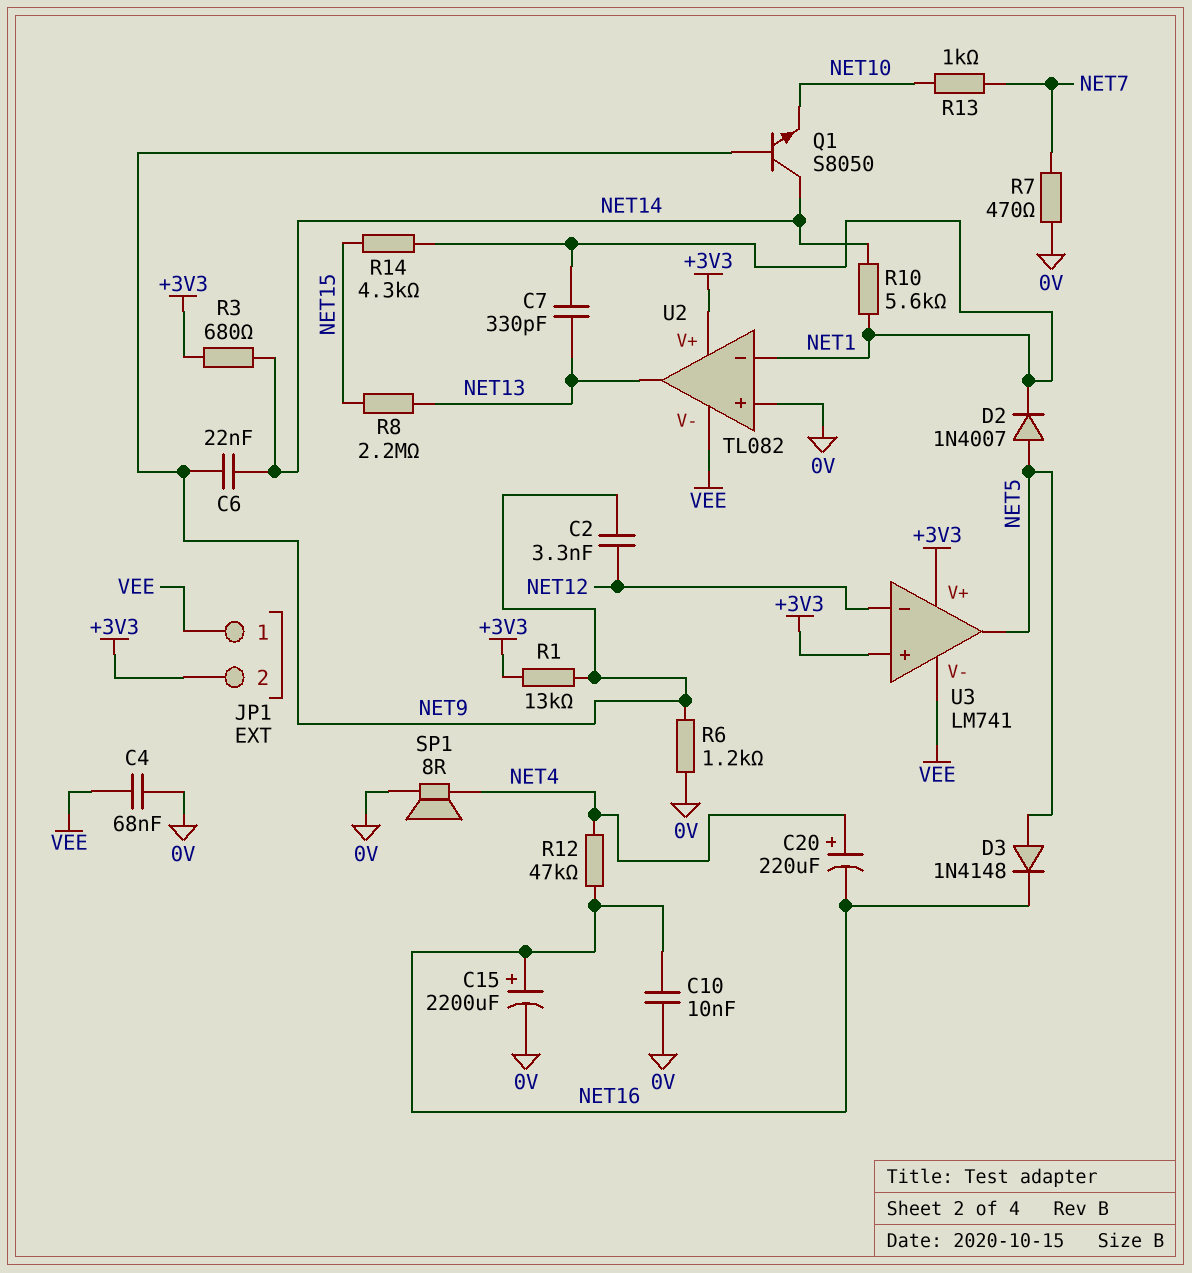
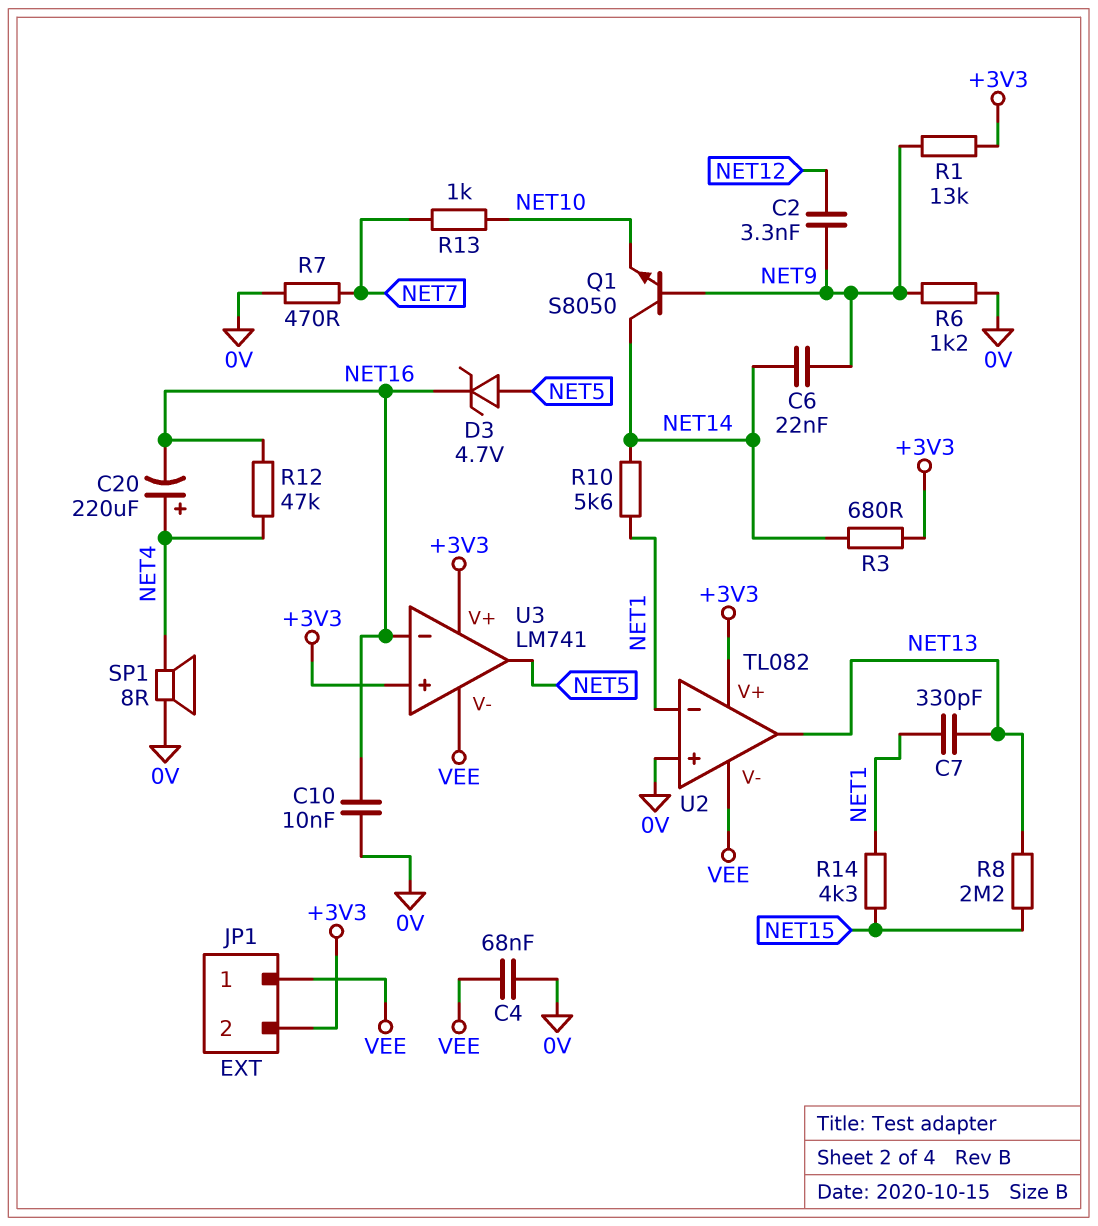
C15: 2200uF (plus NET16, minus 0V) -> none
D2: diode 1N4007 (A NET5, K NET1) -> none
D3: diode 1N4148 (A NET5, K NET16) -> zener 4.7V (A NET5, K NET16)
U3 pin in-: NET12 -> NET16

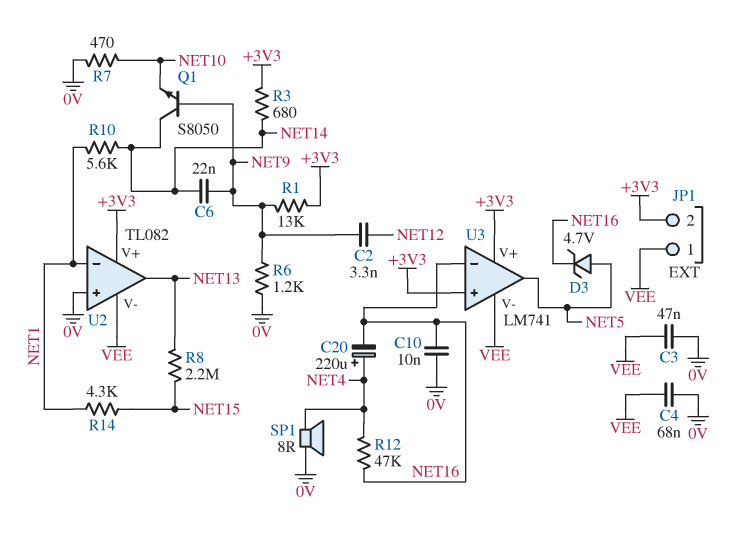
C3: none -> 47nF (0V, VEE)
C7: 330pF (NET1, NET13) -> none
R7: 470 (0V, NET7) -> 470 (0V, NET10)
R13: 1k (NET7, NET10) -> none

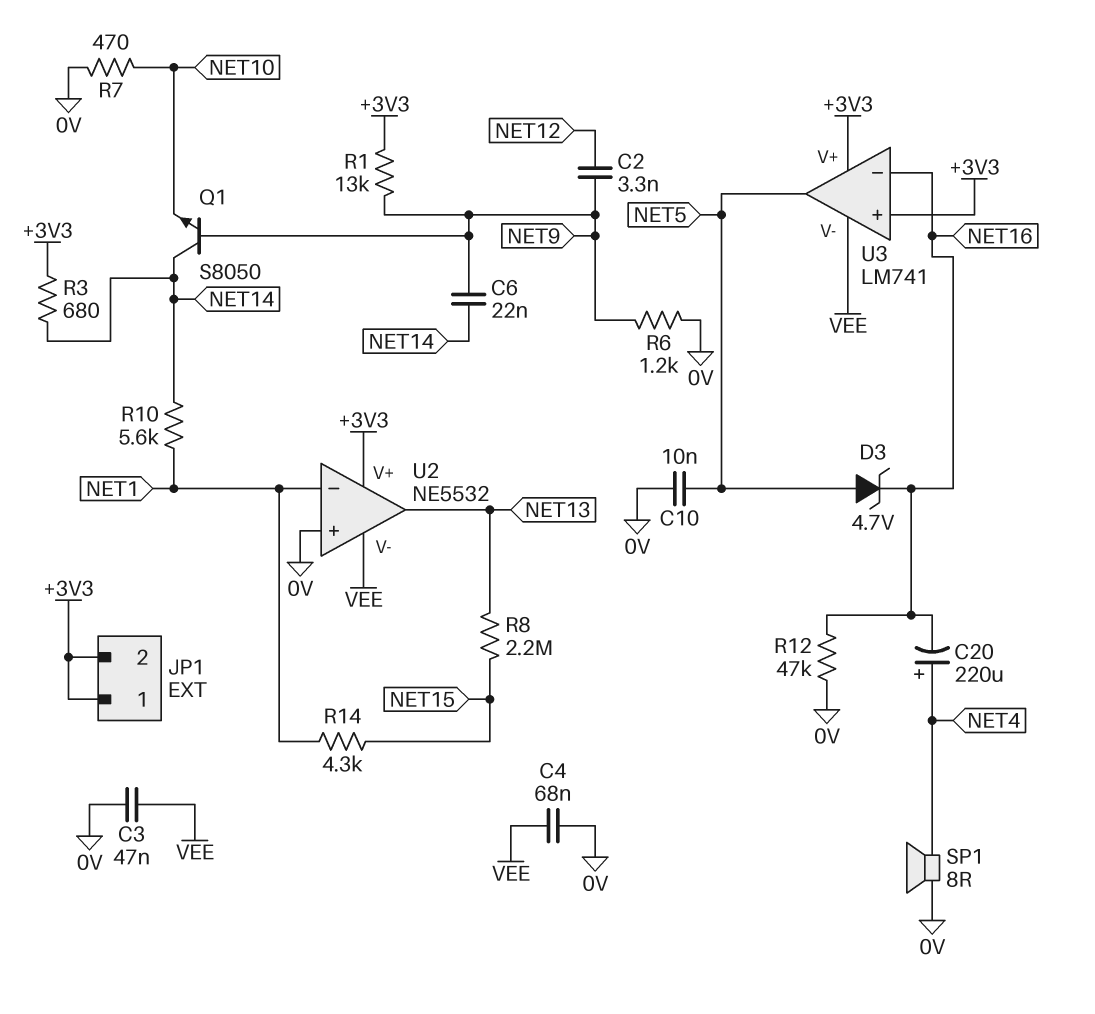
C10: 10nF (0V, NET16) -> 10nF (0V, NET5)
JP1 pin 1: VEE -> +3V3
R12: 47k (NET4, NET16) -> 47k (0V, NET16)
U2: TL082 -> NE5532

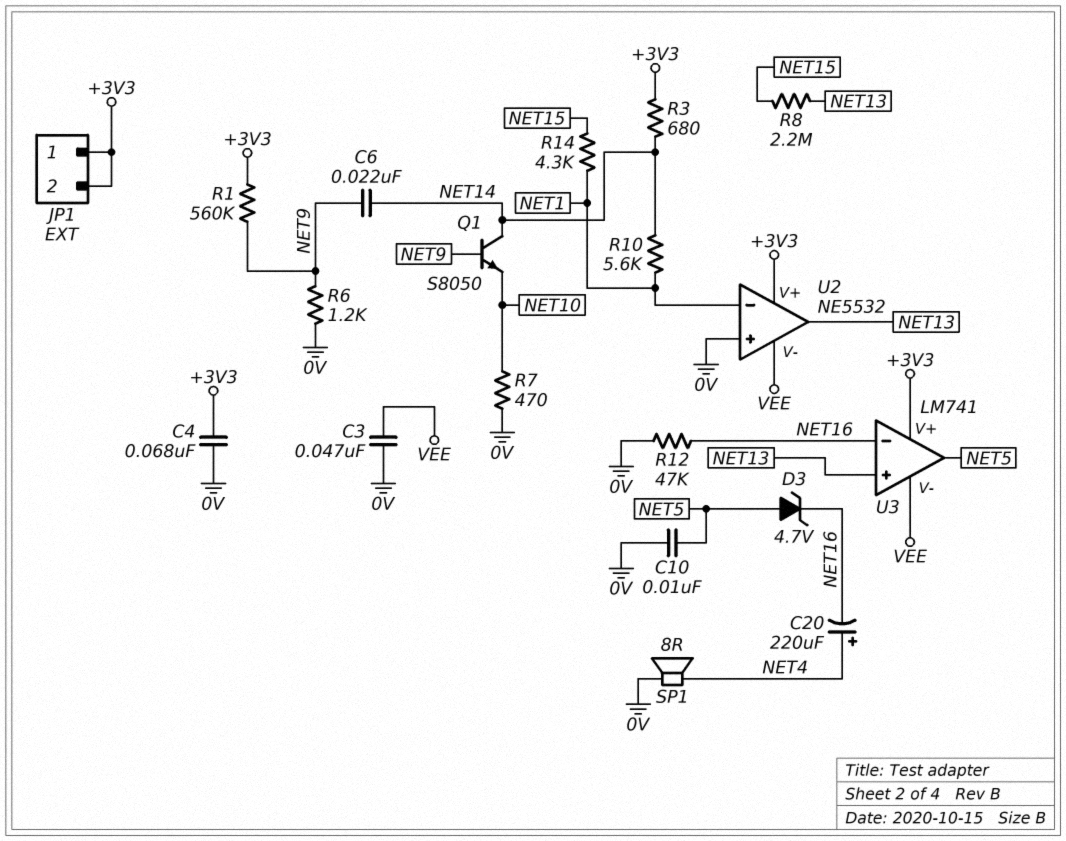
C2: 3.3nF (NET9, NET12) -> none
C4: 68nF (0V, VEE) -> 68nF (+3V3, 0V)
R1: 13k (+3V3, NET9) -> 560k (+3V3, NET9)
U3 pin in+: +3V3 -> NET13

